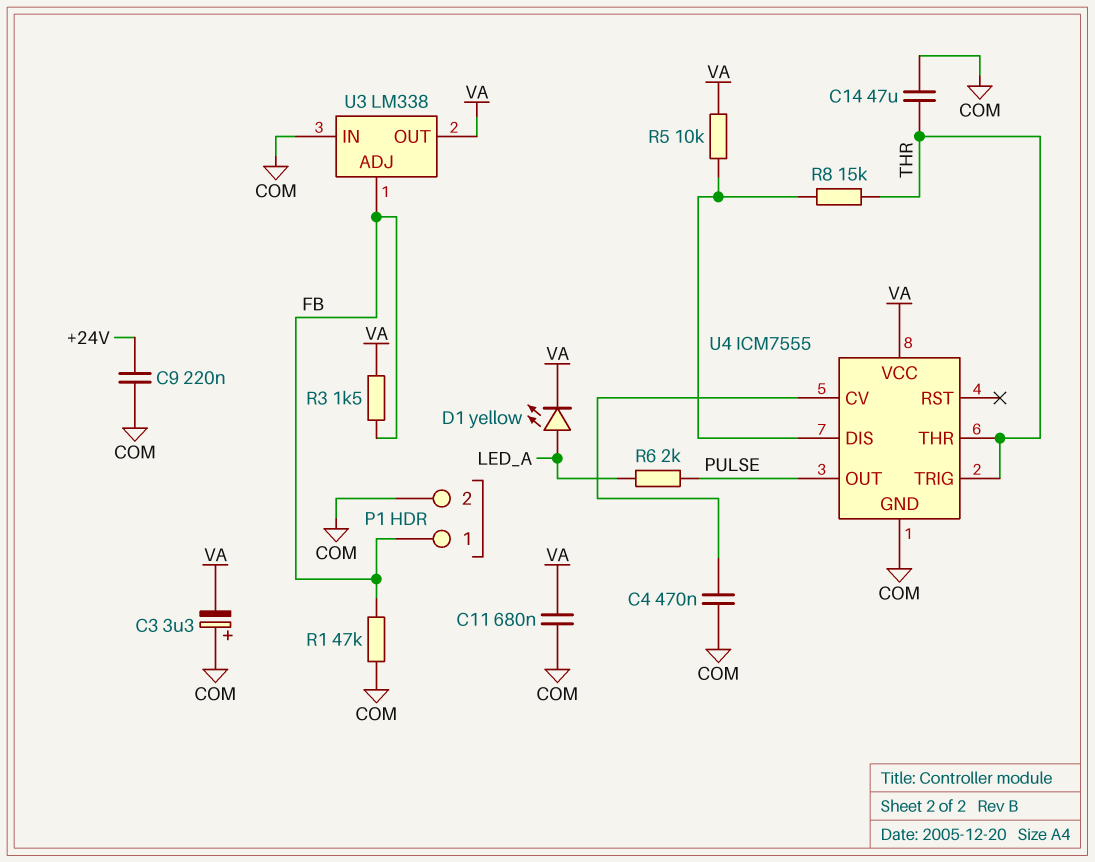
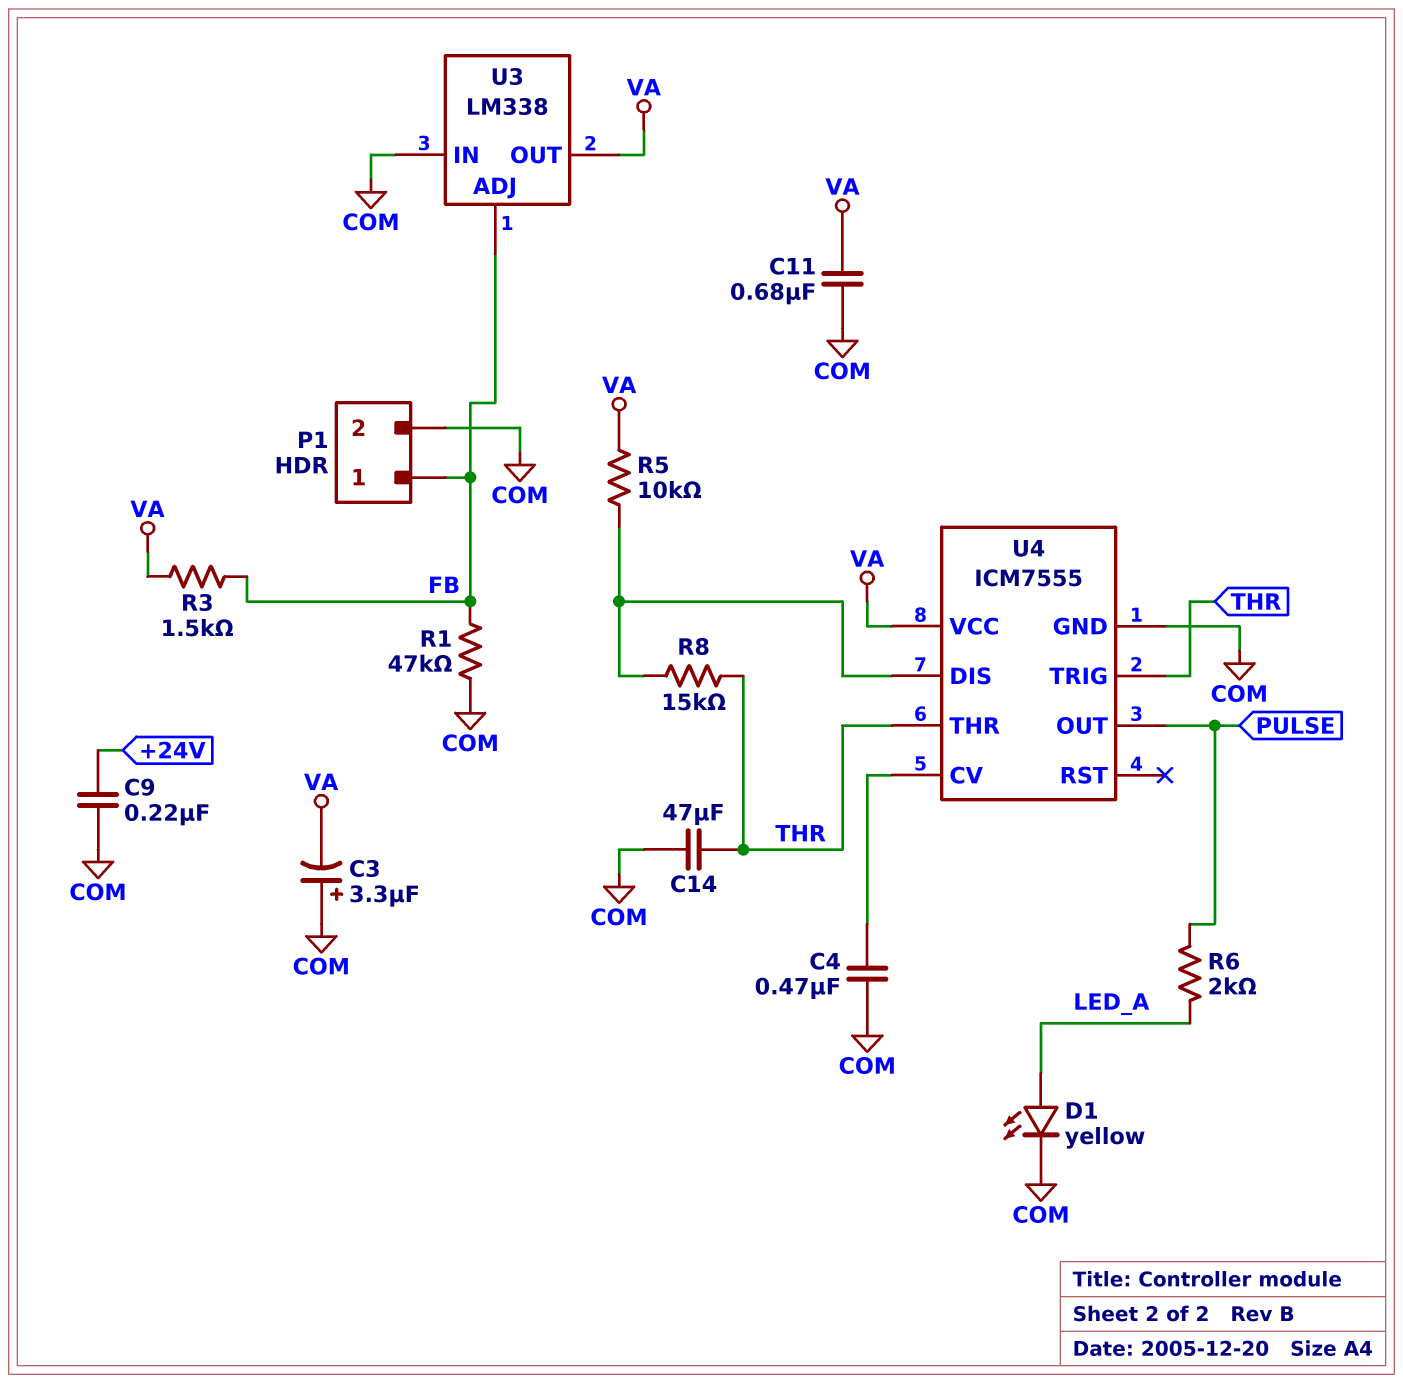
D1: LED yellow (A LED_A, K VA) -> LED yellow (A LED_A, K COM)

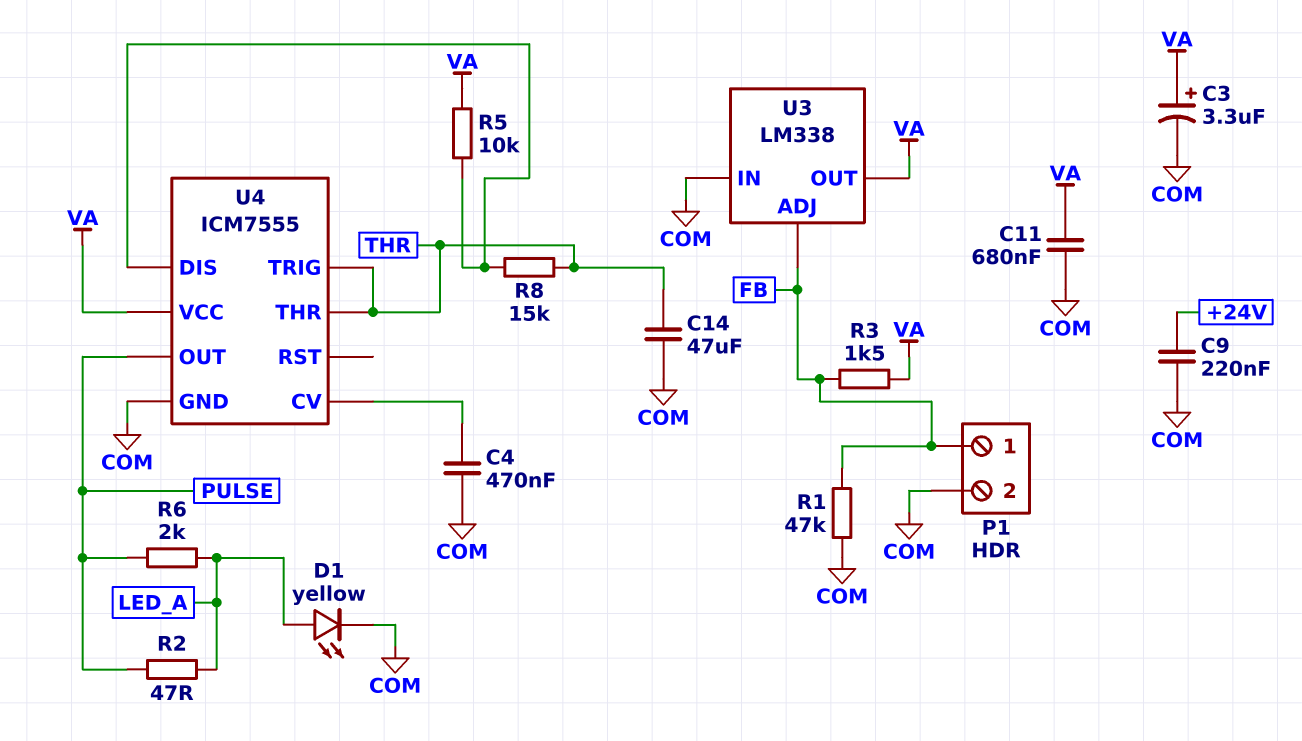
C3: 3.3uF (plus COM, minus VA) -> 3.3uF (plus VA, minus COM)
R2: none -> 47 (LED_A, PULSE)

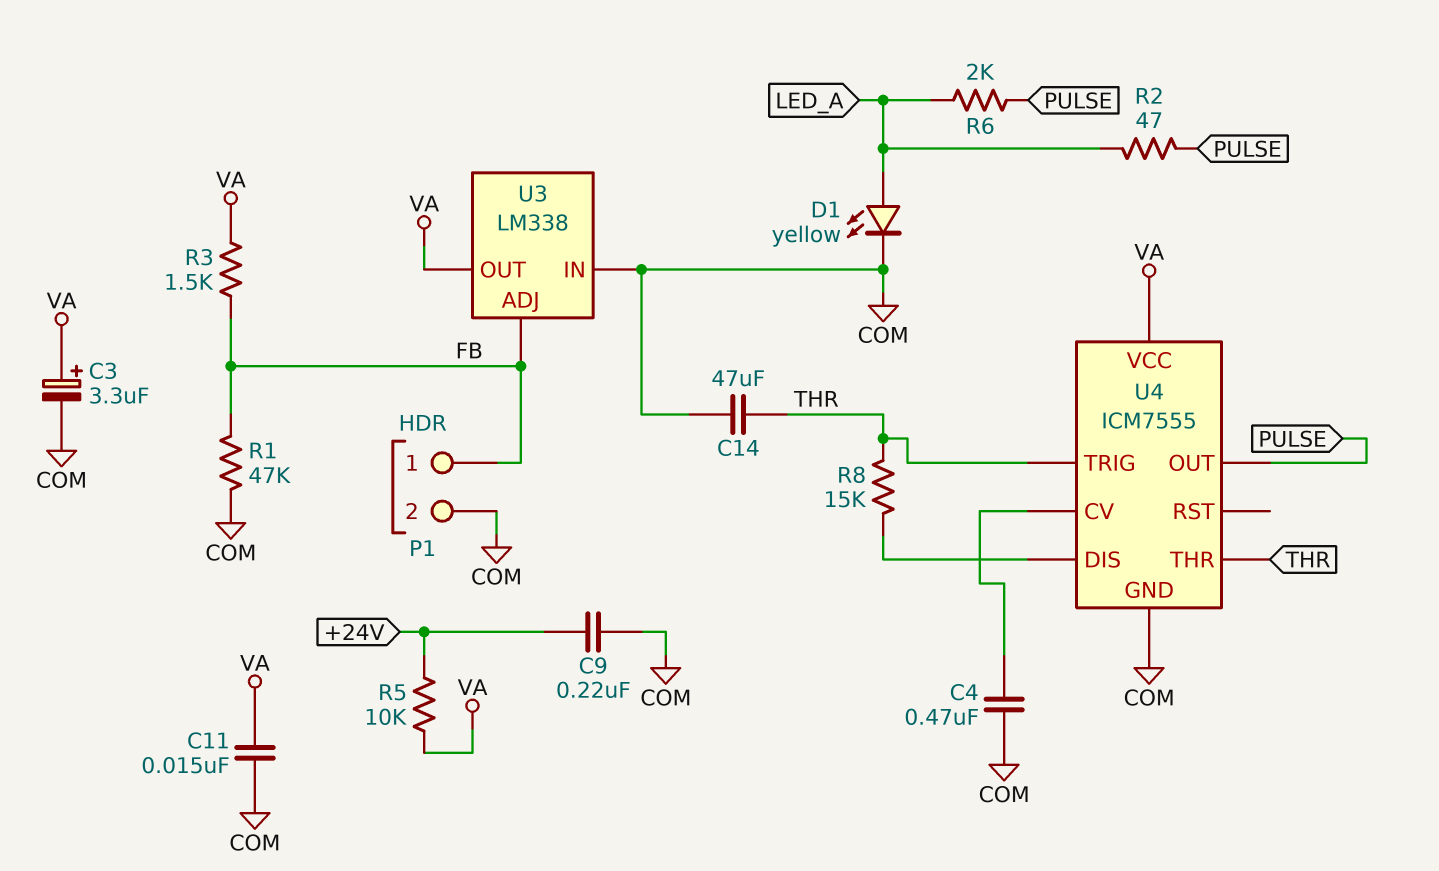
C11: 680nF (COM, VA) -> 15nF (COM, VA)
R5: 10k (U4/DIS, VA) -> 10k (+24V, VA)

